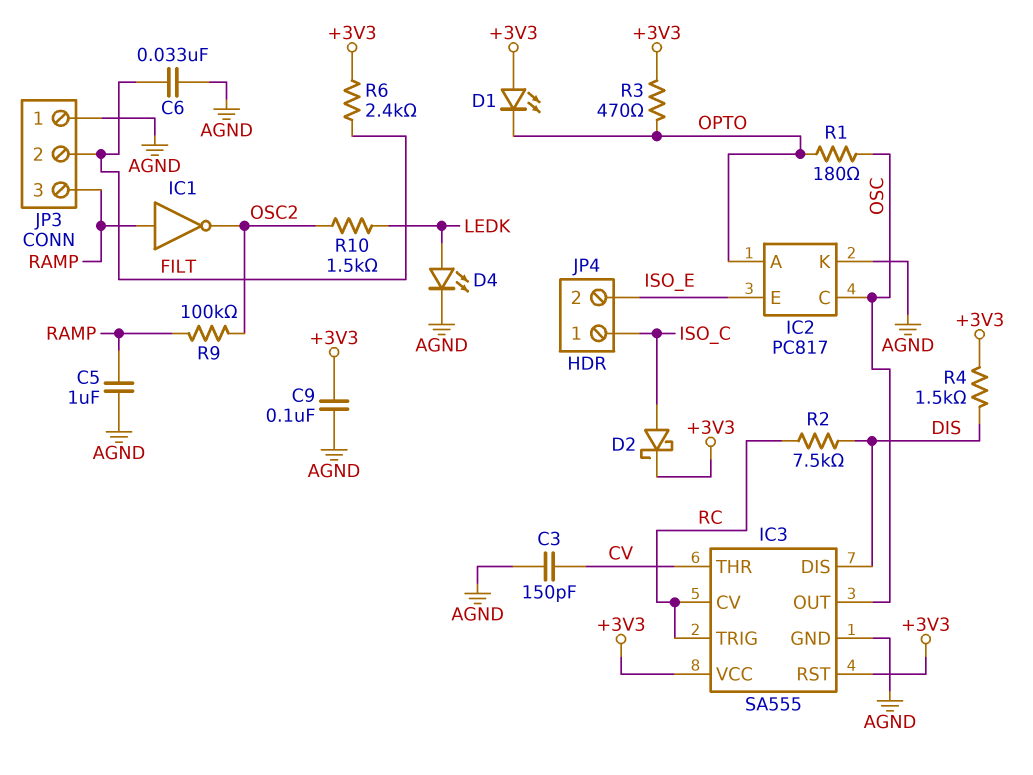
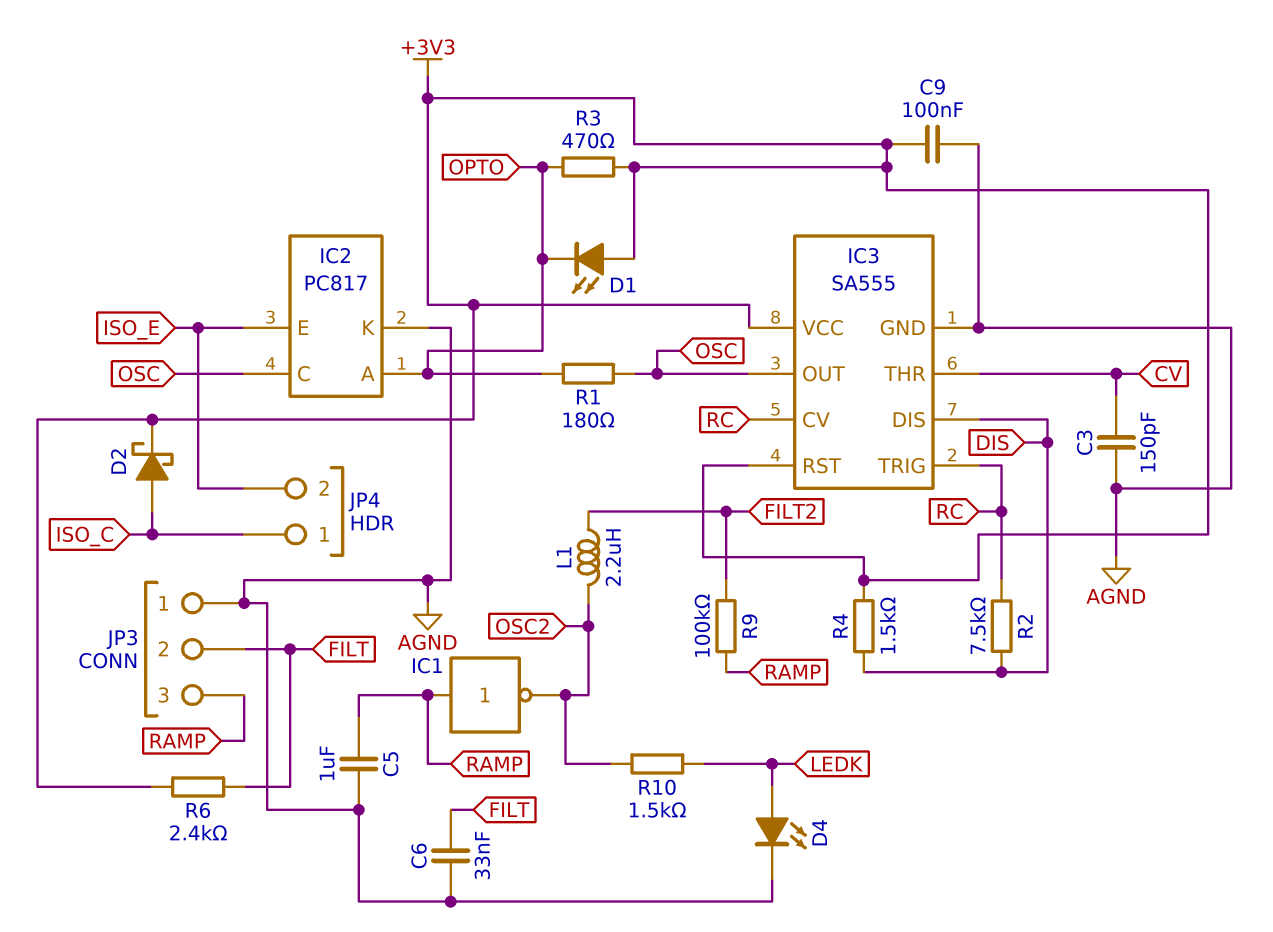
L1: none -> 2.2uH (FILT2, OSC2)
R9: 100k (OSC2, RAMP) -> 100k (FILT2, RAMP)

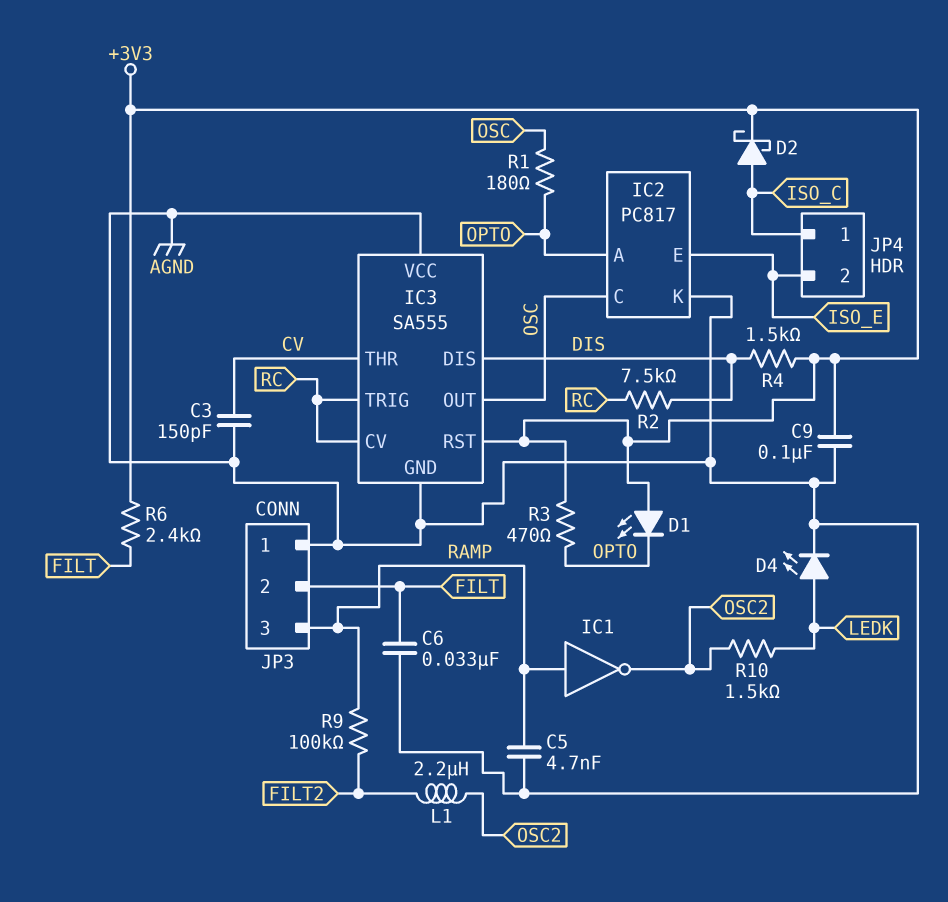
C5: 1uF (AGND, RAMP) -> 4.7nF (AGND, RAMP)
IC3 pin VCC: +3V3 -> AGND

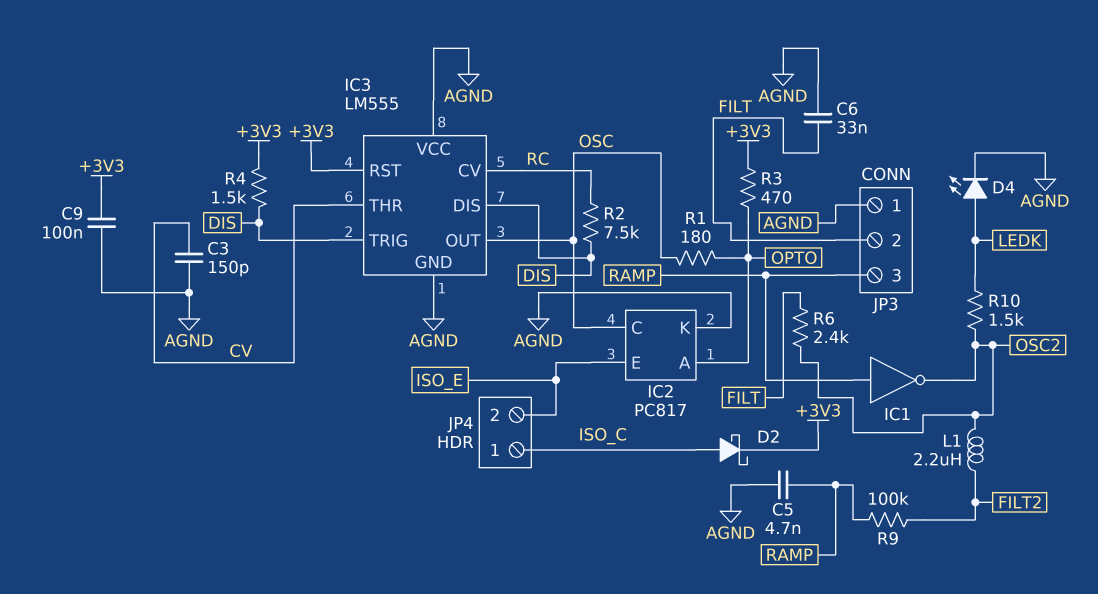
D1: LED (A +3V3, K OPTO) -> none
IC3: SA555 -> LM555
IC3 pin TRIG: RC -> DIS
R6: 2.4k (+3V3, FILT) -> 2.4k (FILT, OSC2)

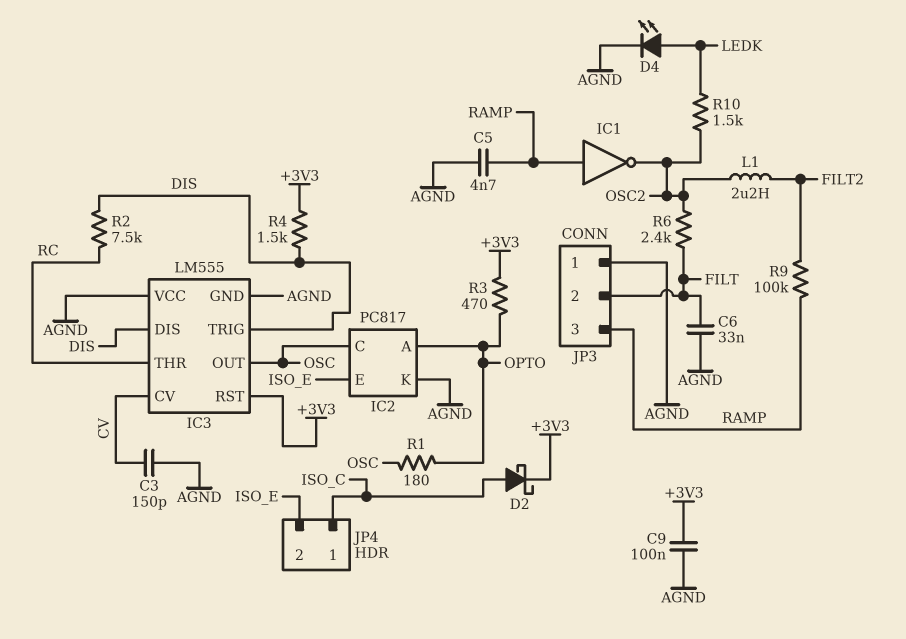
IC3 pin CV: RC -> CV
IC3 pin THR: CV -> RC

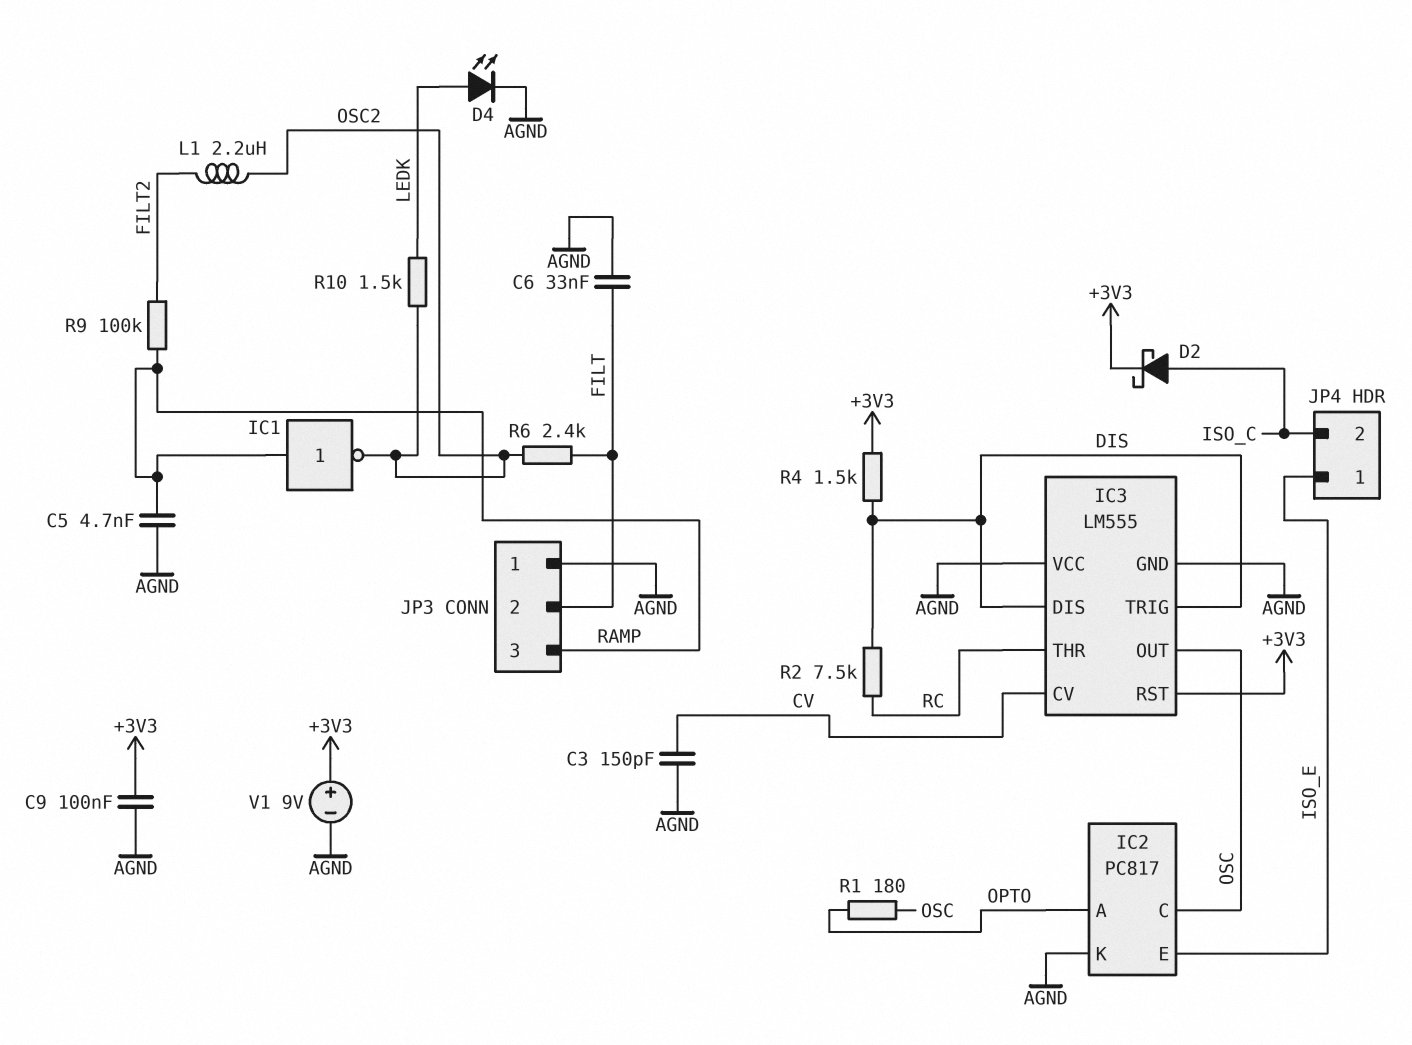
JP4 pin 1: ISO_C -> ISO_E
JP4 pin 2: ISO_E -> ISO_C
R3: 470 (+3V3, OPTO) -> none
V1: none -> 9V (plus +3V3, minus AGND)

